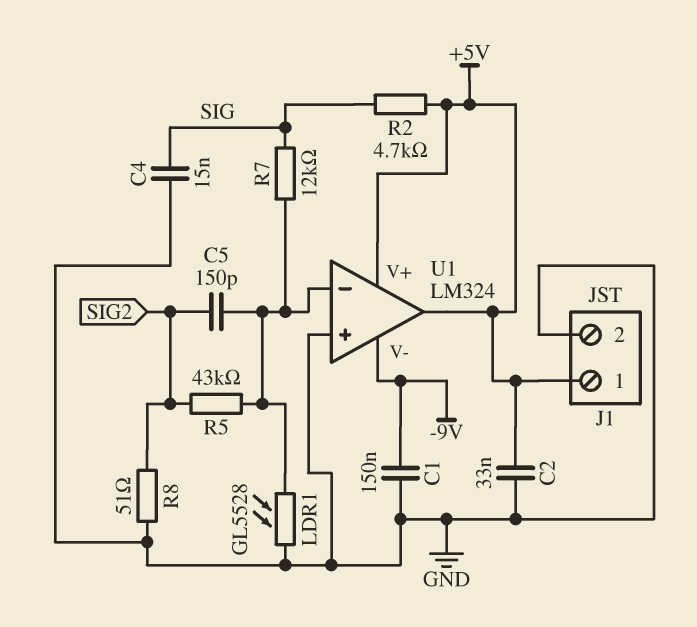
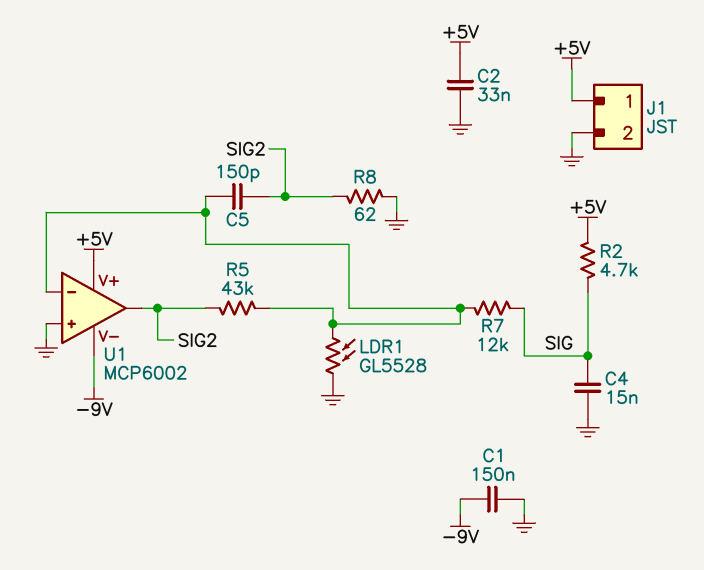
R8: 51 (GND, SIG2) -> 62 (GND, SIG2)
U1: LM324 -> MCP6002
U1 pin out: +5V -> SIG2

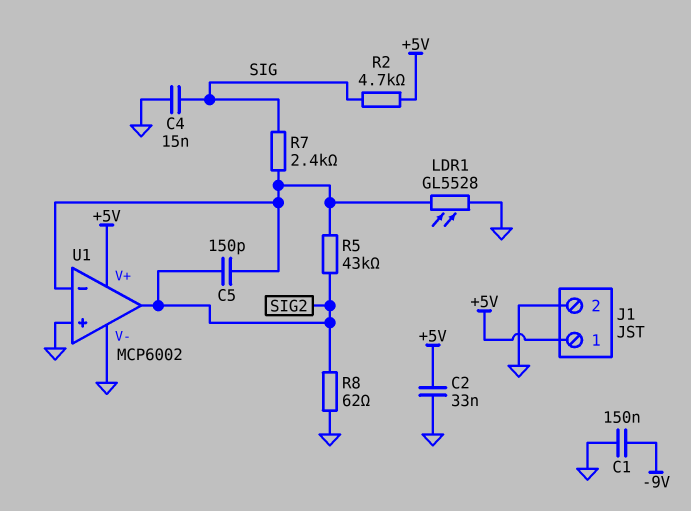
R7: 12k (SIG, U1/in-) -> 2.4k (SIG, U1/in-)
U1 pin V-: -9V -> GND

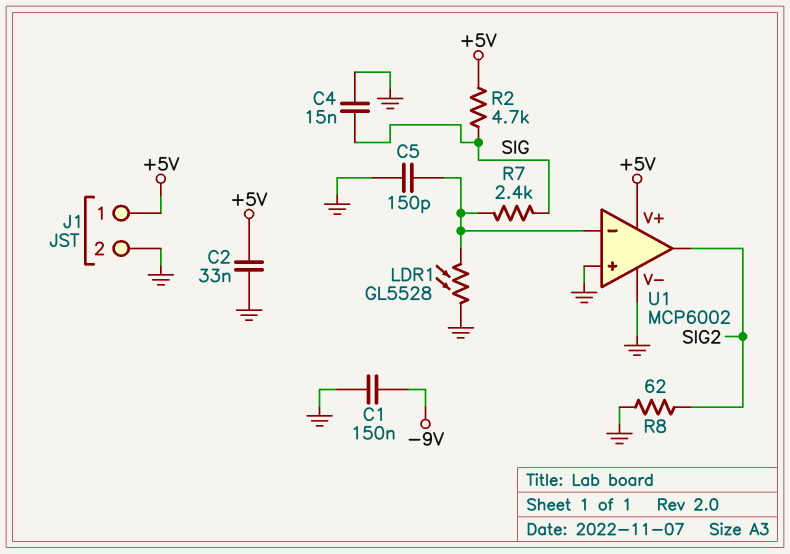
C5: 150pF (SIG2, U1/in-) -> 150pF (GND, U1/in-)
R5: 43k (SIG2, U1/in-) -> none

